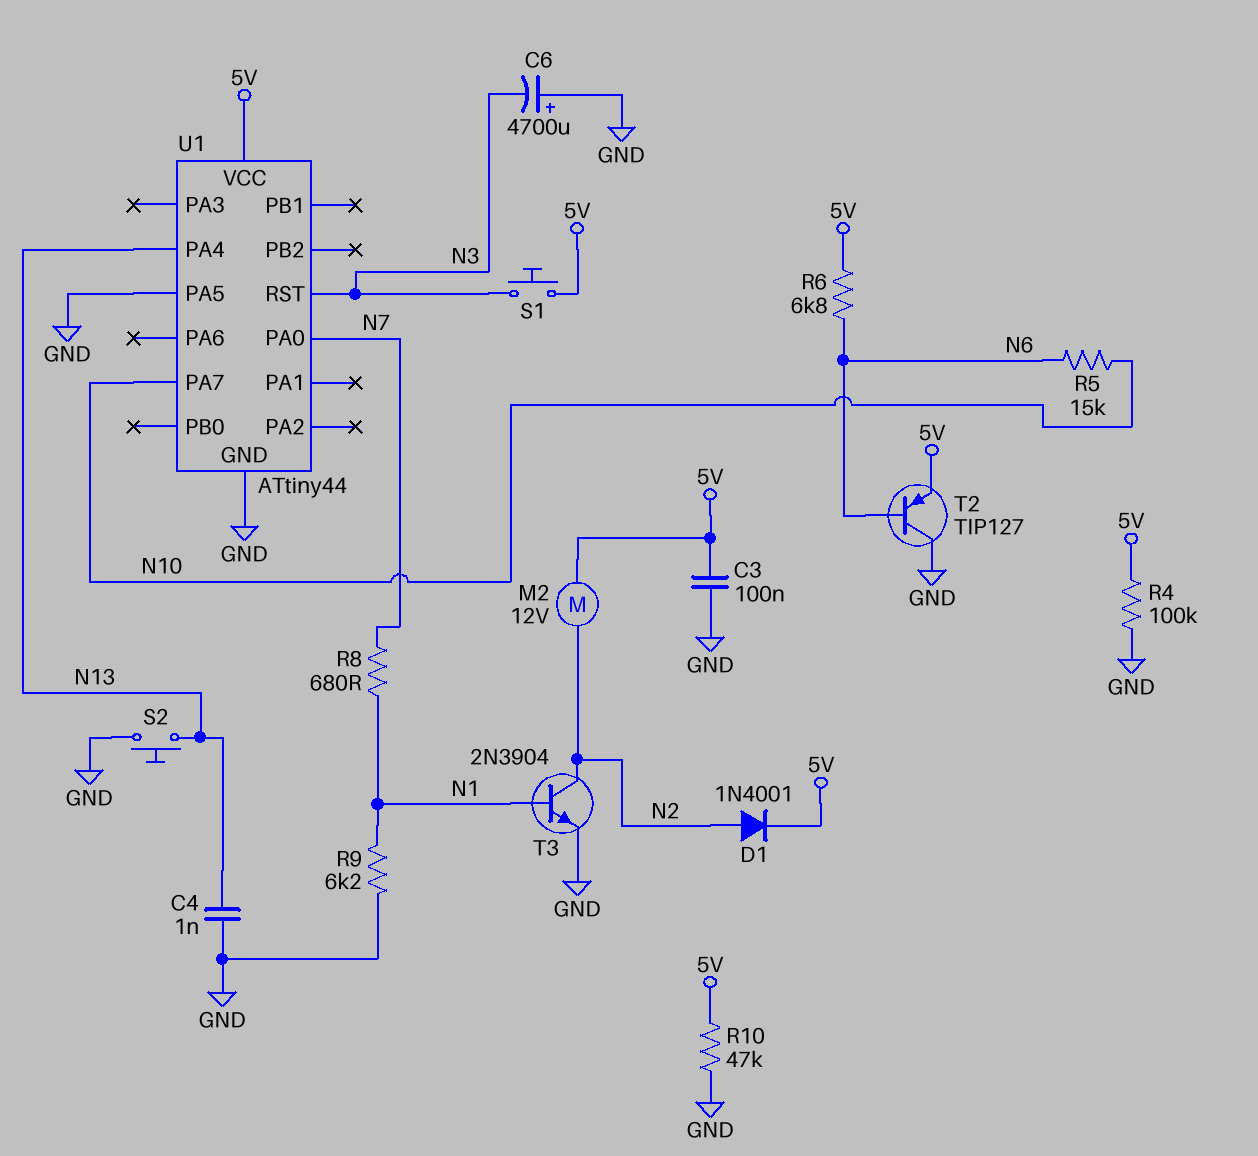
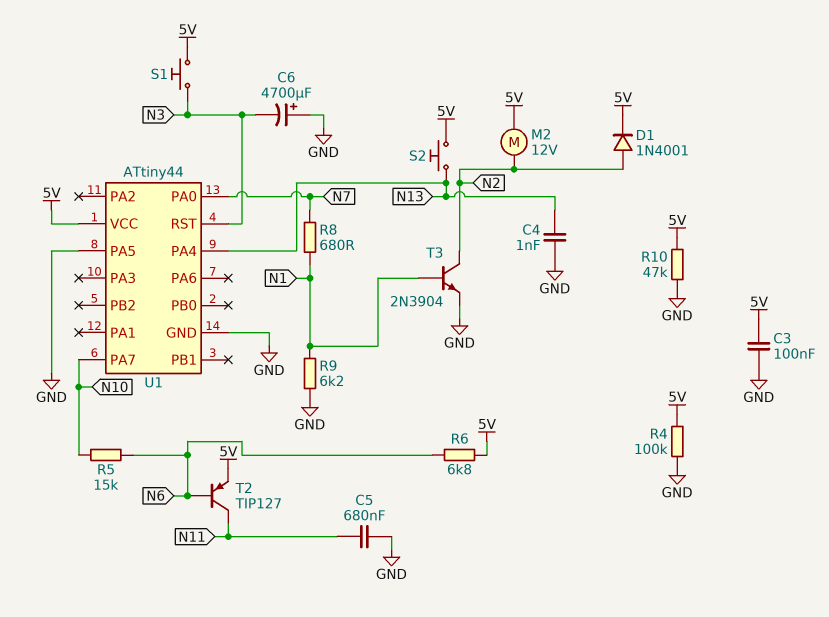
C5: none -> 680nF (GND, N11)
S2: button (GND, N13) -> button (5V, N13)
T2: PNP TIP127 (B N6, C GND, E 5V) -> PNP TIP127 (B N6, C N11, E 5V)

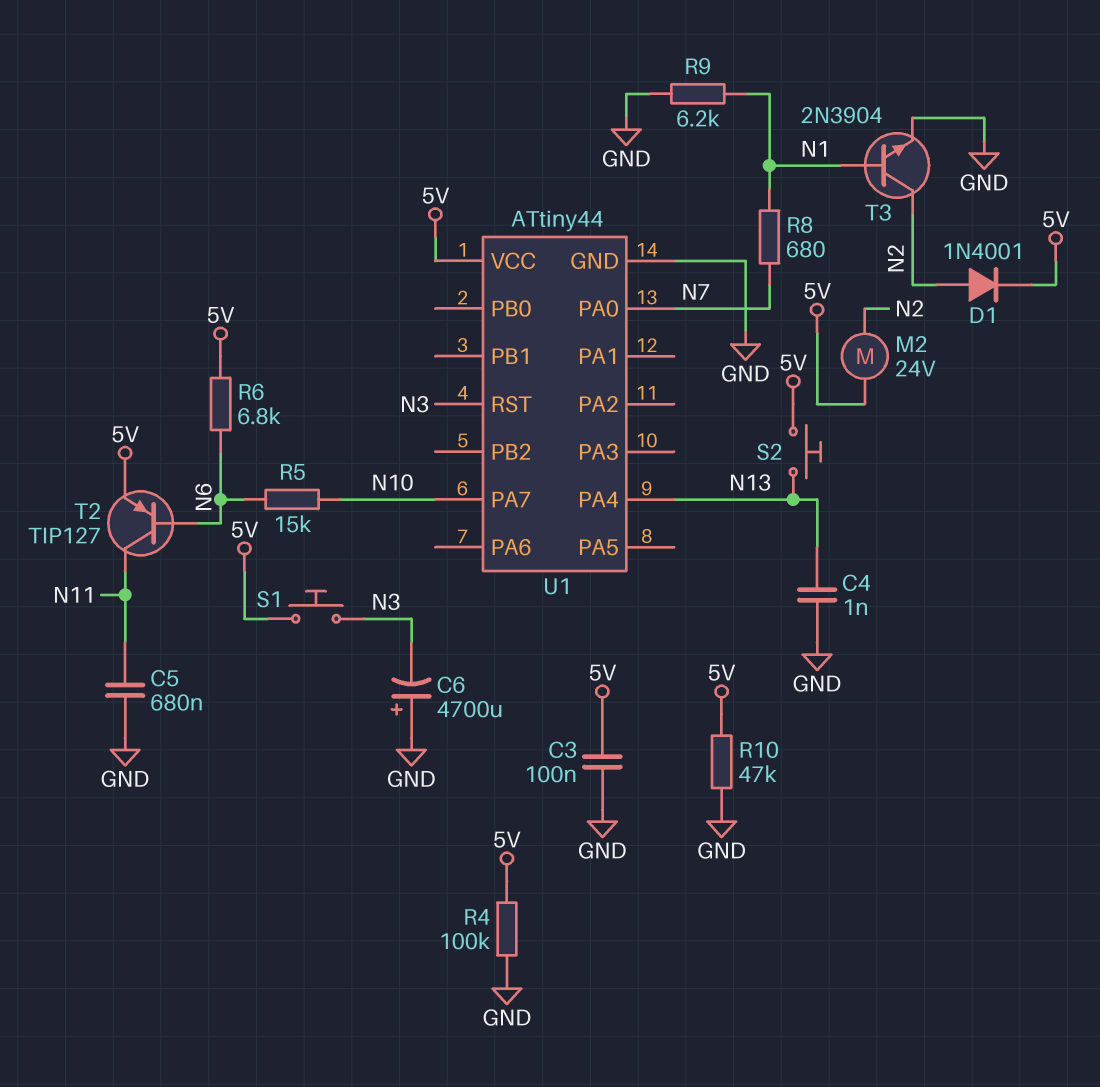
M2: motor 12V (5V, N2) -> motor 24V (5V, N2)
U1 pin PA5: GND -> none

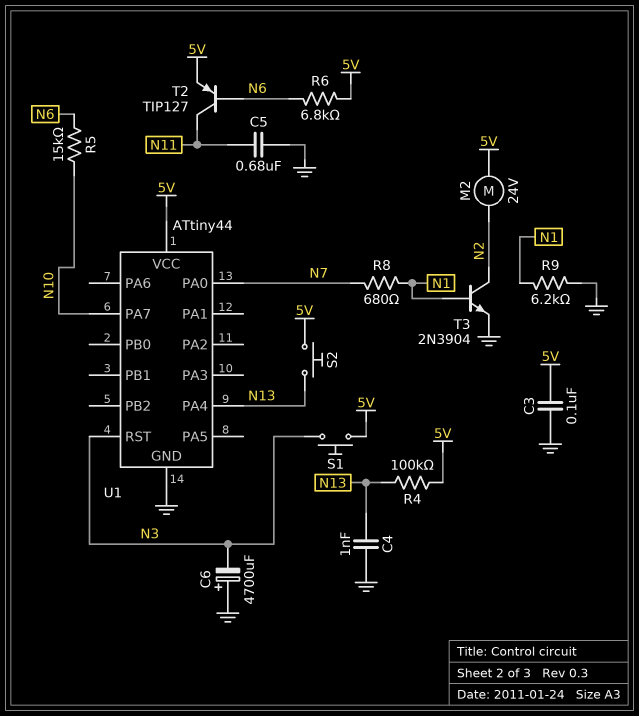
D1: diode 1N4001 (A N2, K 5V) -> none
R4: 100k (5V, GND) -> 100k (5V, N13)
R10: 47k (5V, GND) -> none

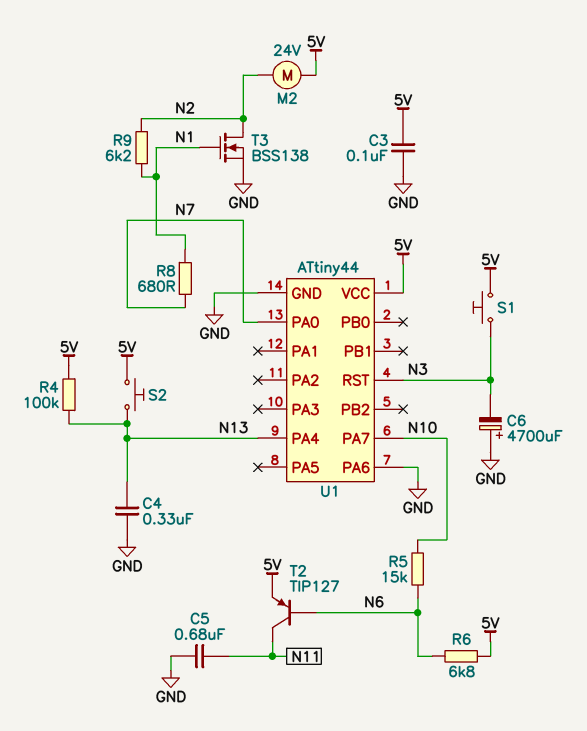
C4: 1nF (GND, N13) -> 330nF (GND, N13)
R9: 6.2k (GND, N1) -> 6.2k (N1, N2)
T3: NPN 2N3904 (B N1, C N2, E GND) -> NMOS BSS138 (G N1, D N2, S GND)
U1 pin PA6: none -> GND

